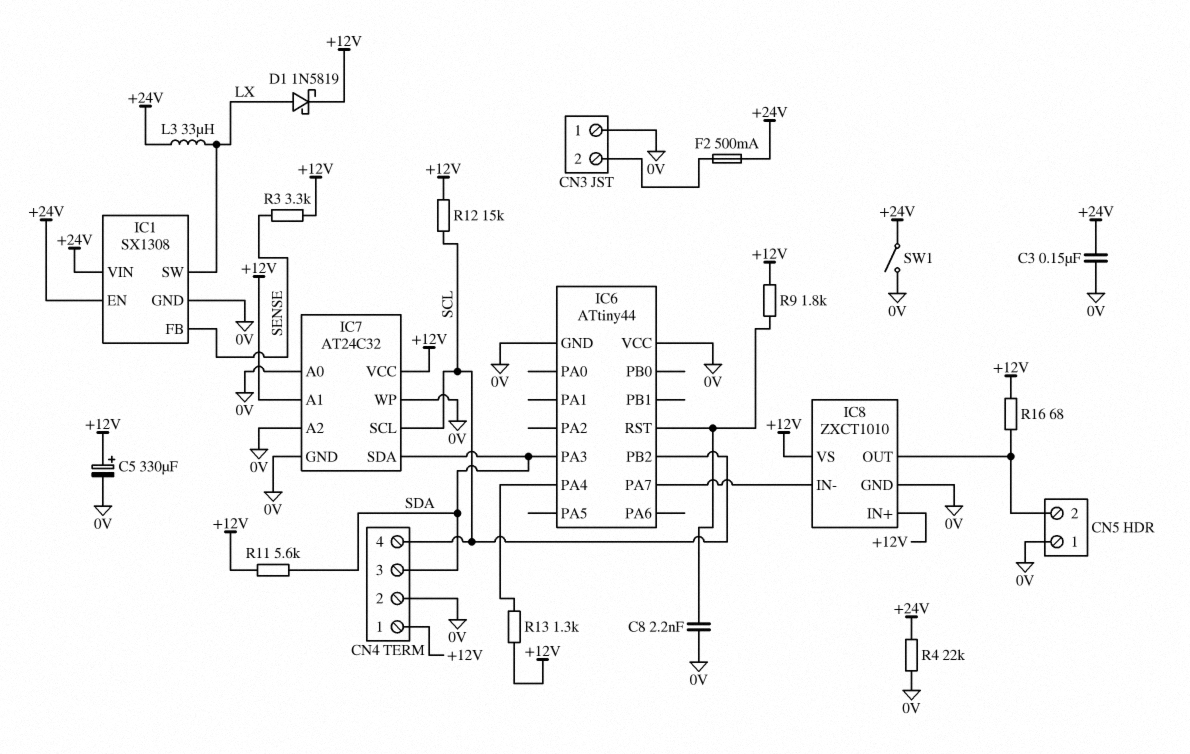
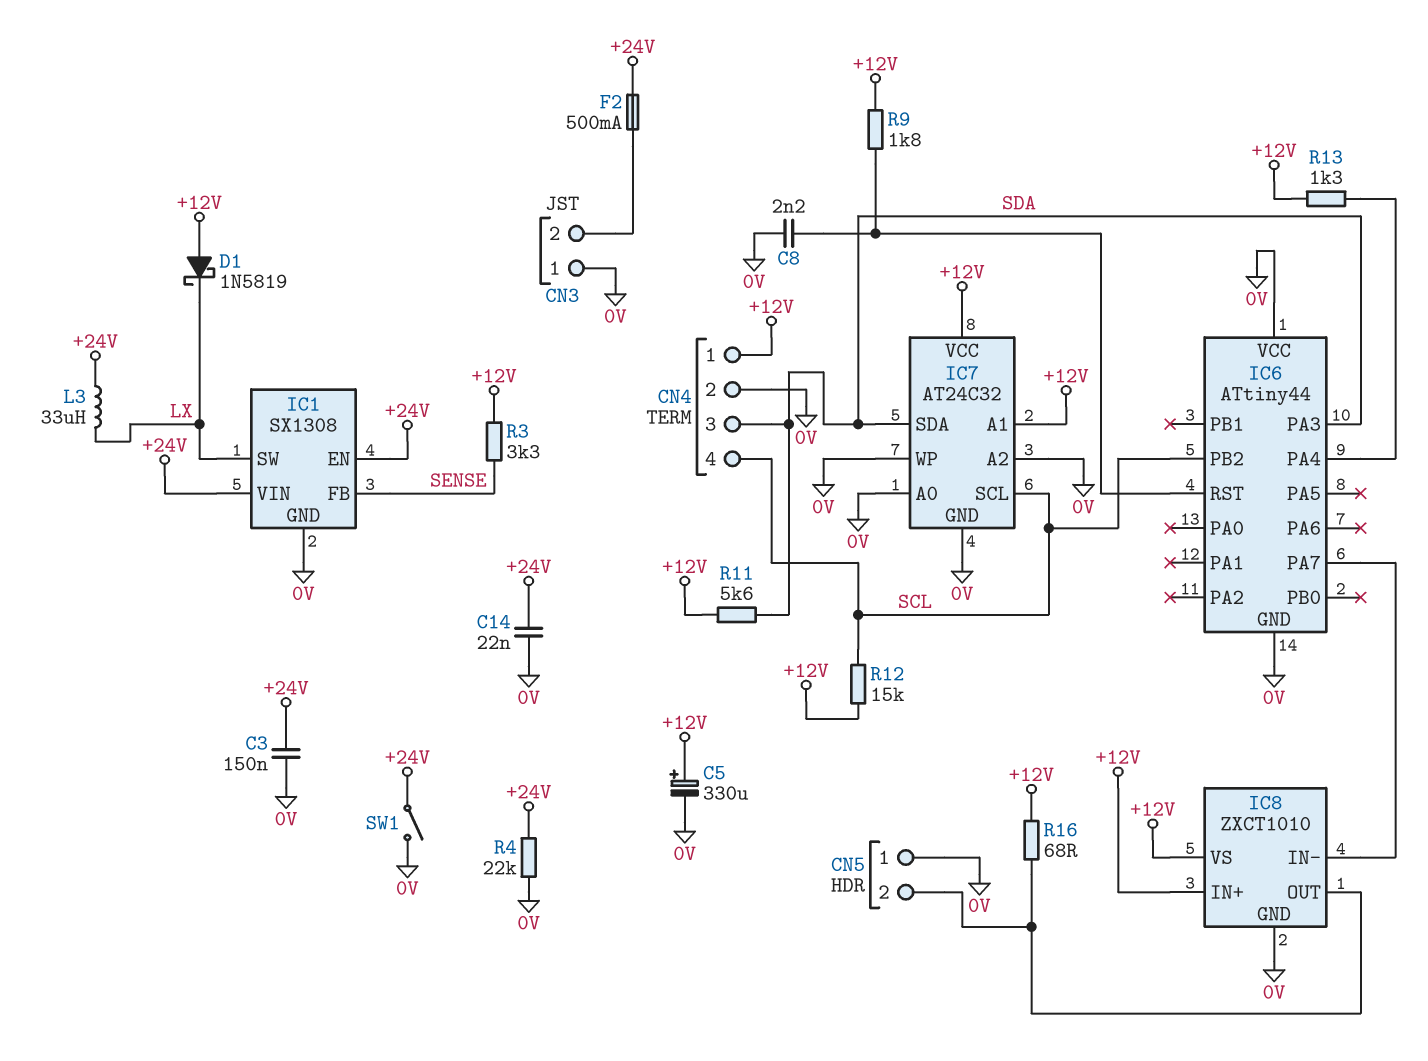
C14: none -> 22nF (+24V, 0V)
D1: schottky 1N5819 (A LX, K +12V) -> schottky 1N5819 (A +12V, K LX)

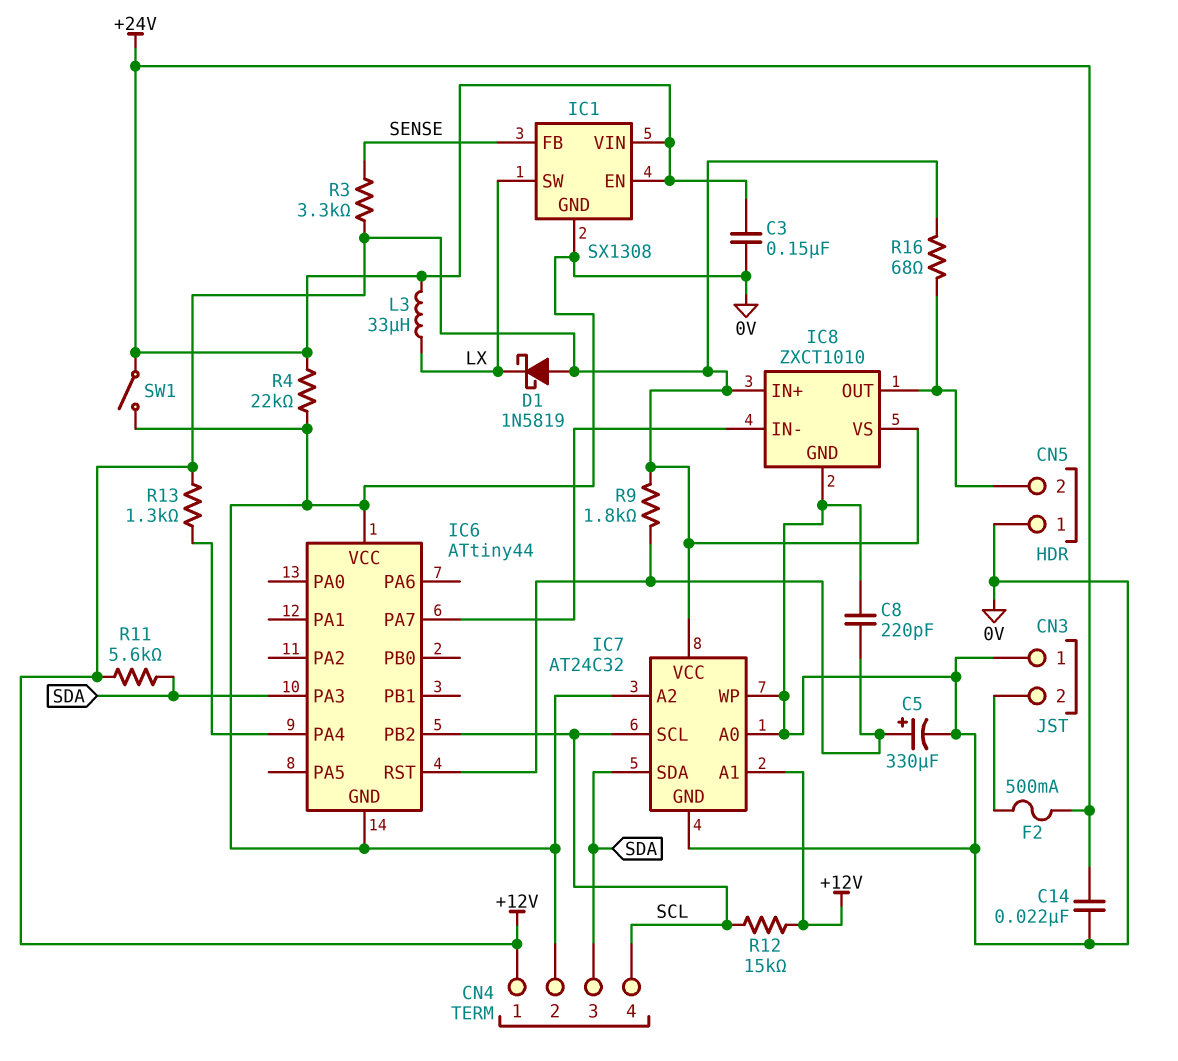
C5: 330uF (plus +12V, minus 0V) -> 330uF (plus IC6/RST, minus 0V)
C8: 2.2nF (0V, IC6/RST) -> 220pF (0V, IC6/RST)

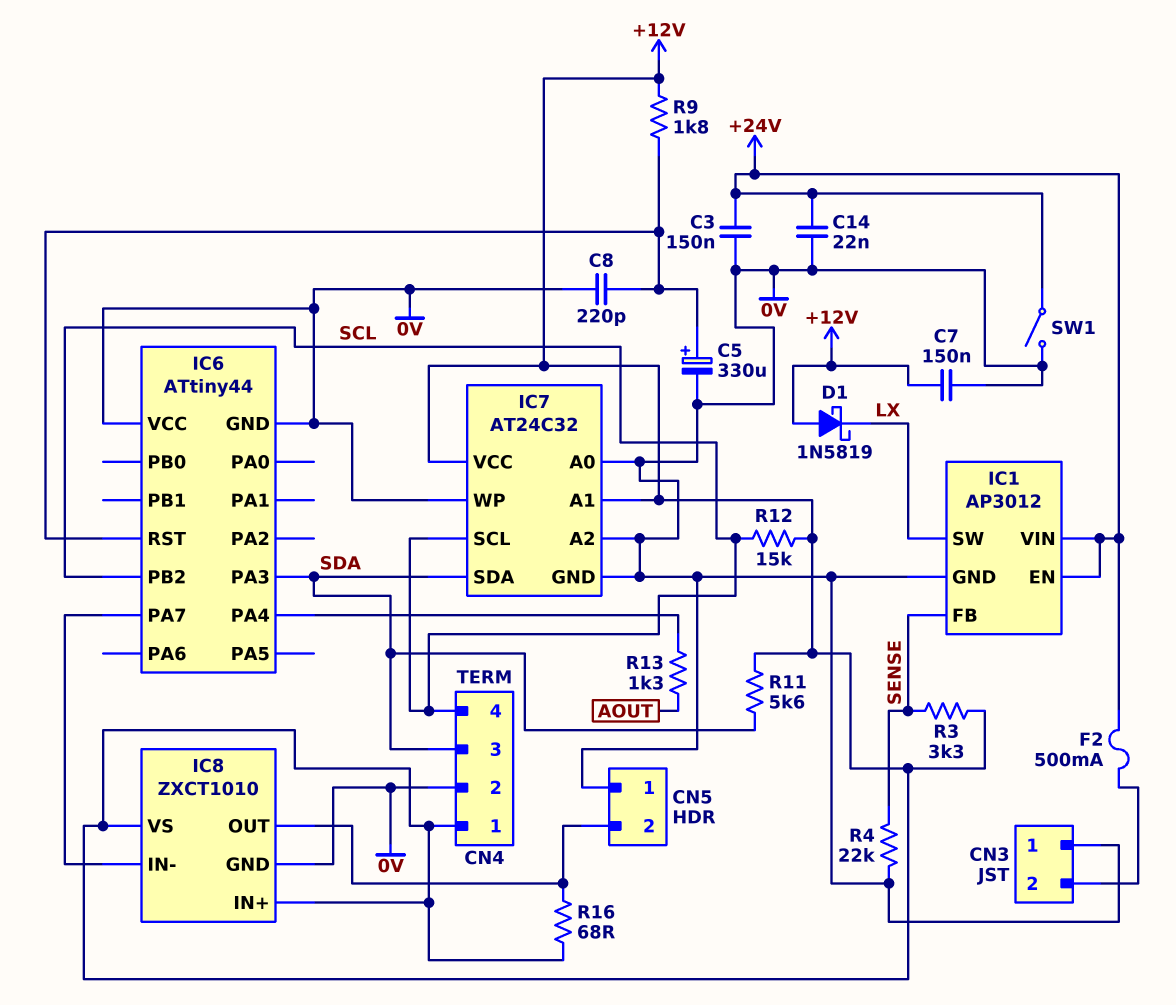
C7: none -> 150nF (+12V, 0V)
IC1: SX1308 -> AP3012
L3: 33uH (+24V, LX) -> none
R4: 22k (+24V, 0V) -> 22k (0V, SENSE)
R13: 1.3k (+12V, IC6/PA4) -> 1.3k (AOUT, IC6/PA4)

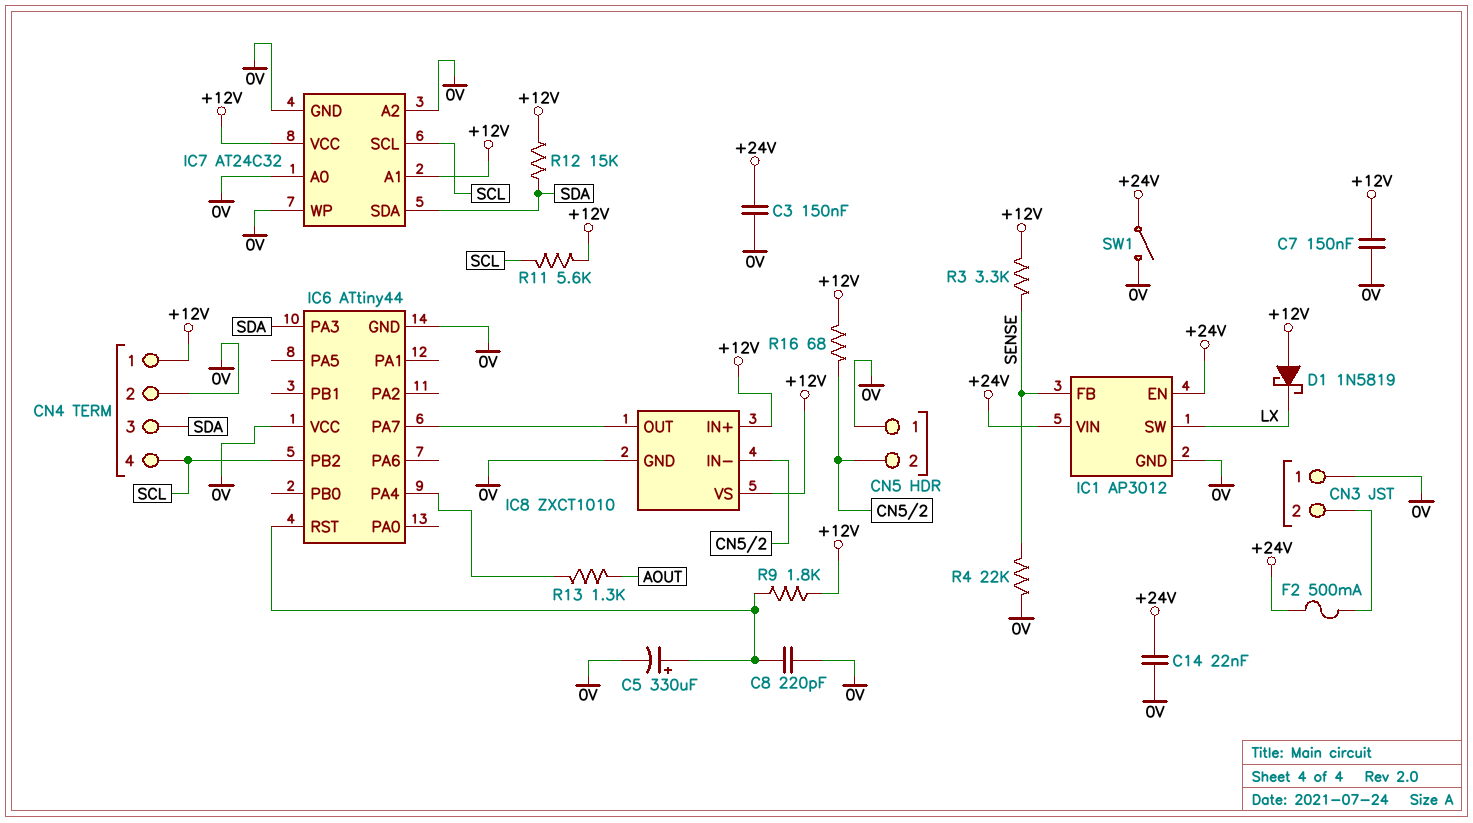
IC8 pin IN-: IC6/PA7 -> CN5/2
IC8 pin OUT: CN5/2 -> IC6/PA7
R11: 5.6k (+12V, SDA) -> 5.6k (+12V, SCL)
R12: 15k (+12V, SCL) -> 15k (+12V, SDA)

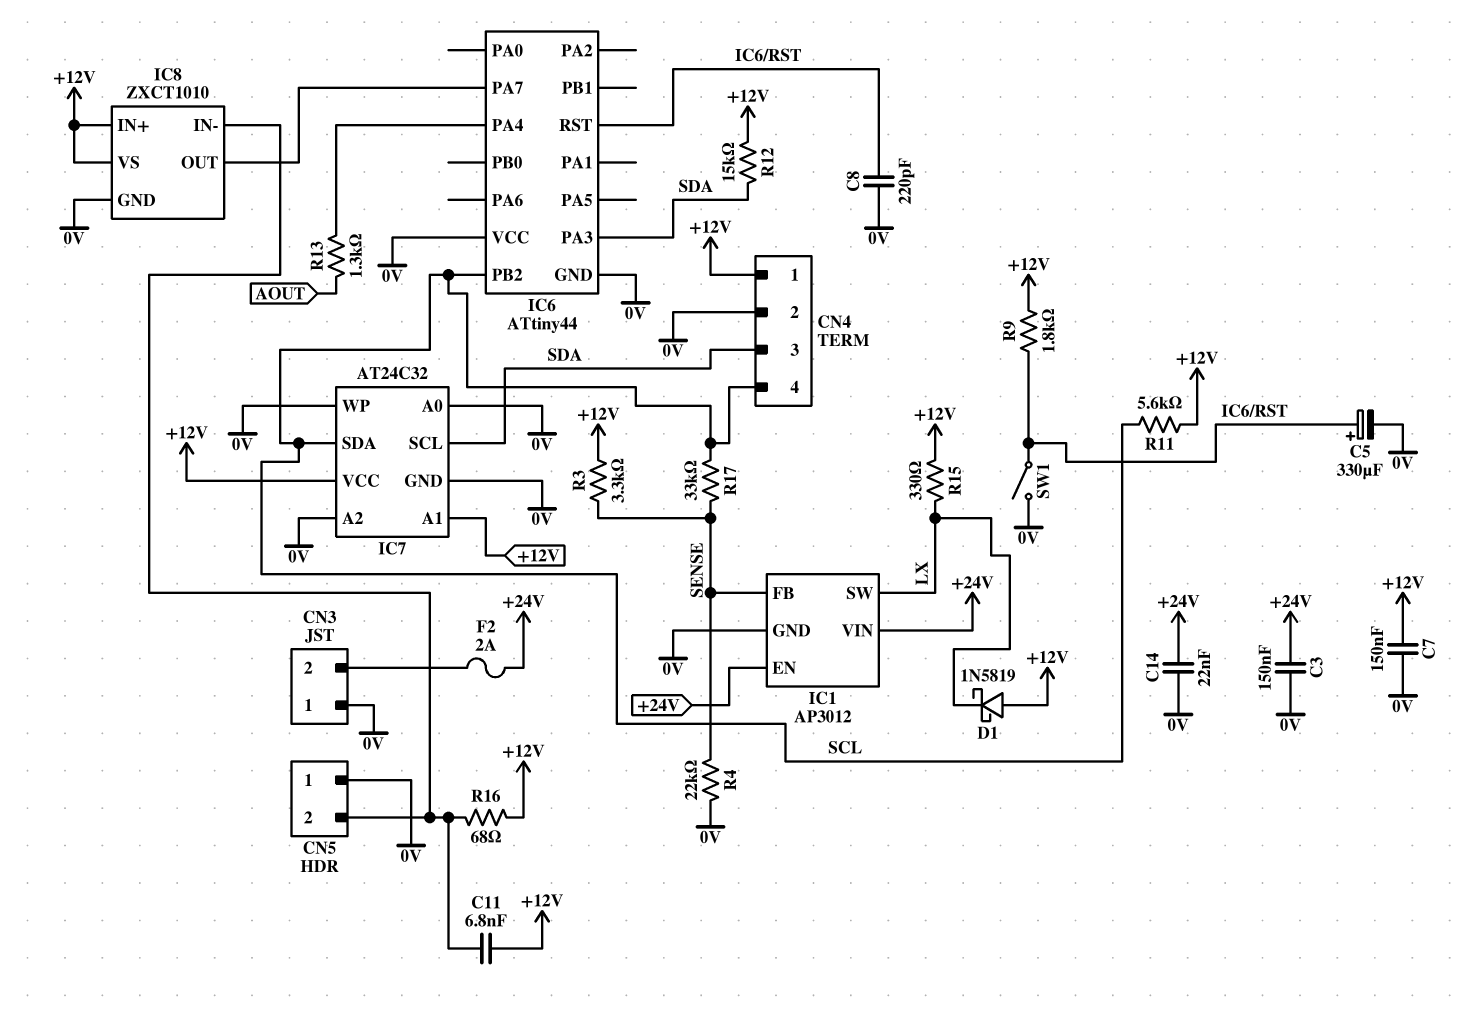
C11: none -> 6.8nF (+12V, CN5/2)
F2: 500mA (+24V, CN3/2) -> 2A (+24V, CN3/2)
IC7 pin SCL: SCL -> SDA
IC7 pin SDA: SDA -> SCL
R15: none -> 330 (+12V, LX)
R17: none -> 33k (SCL, SENSE)
SW1: switch (+24V, 0V) -> switch (0V, IC6/RST)

